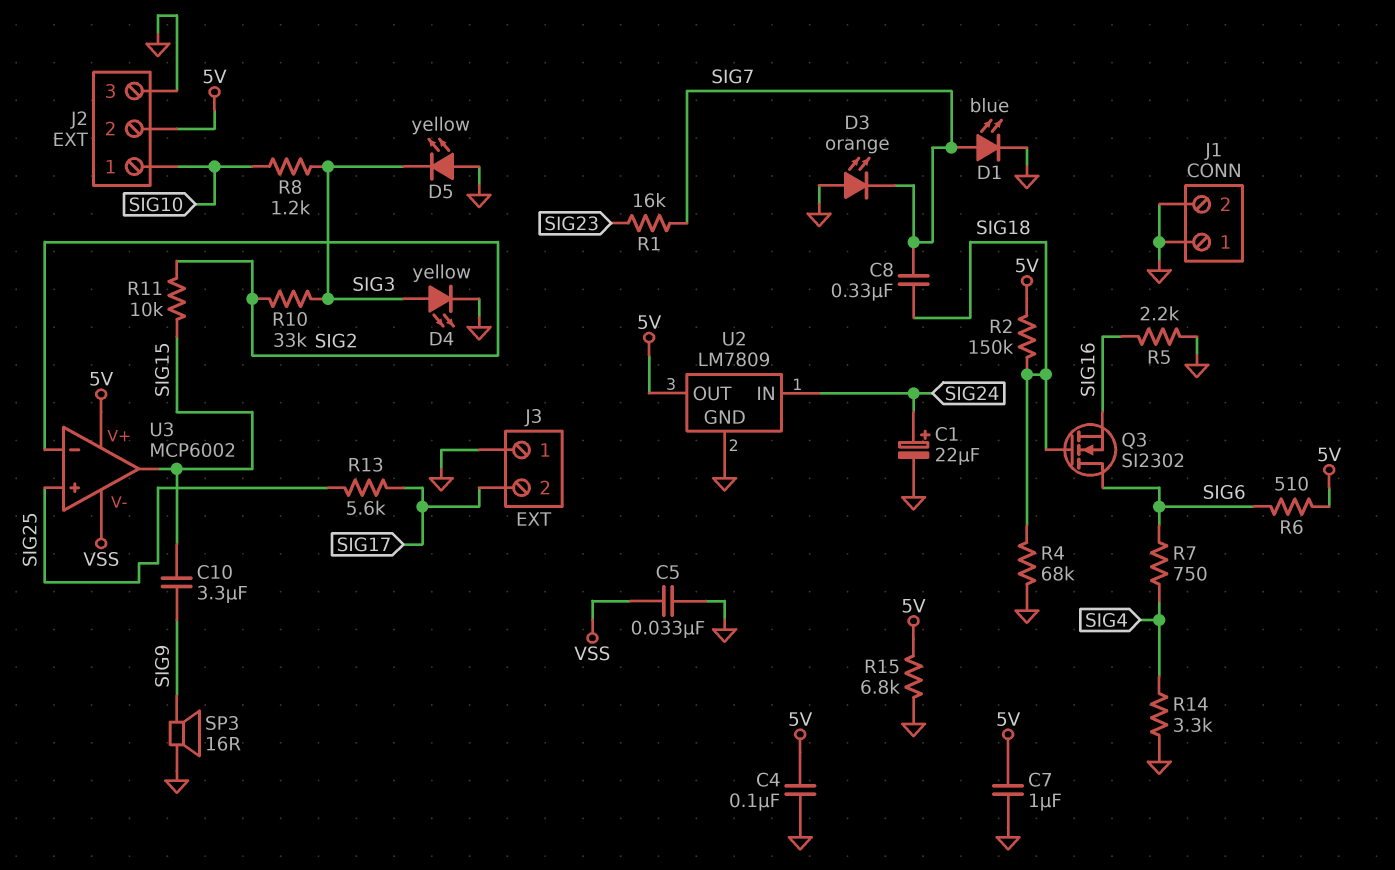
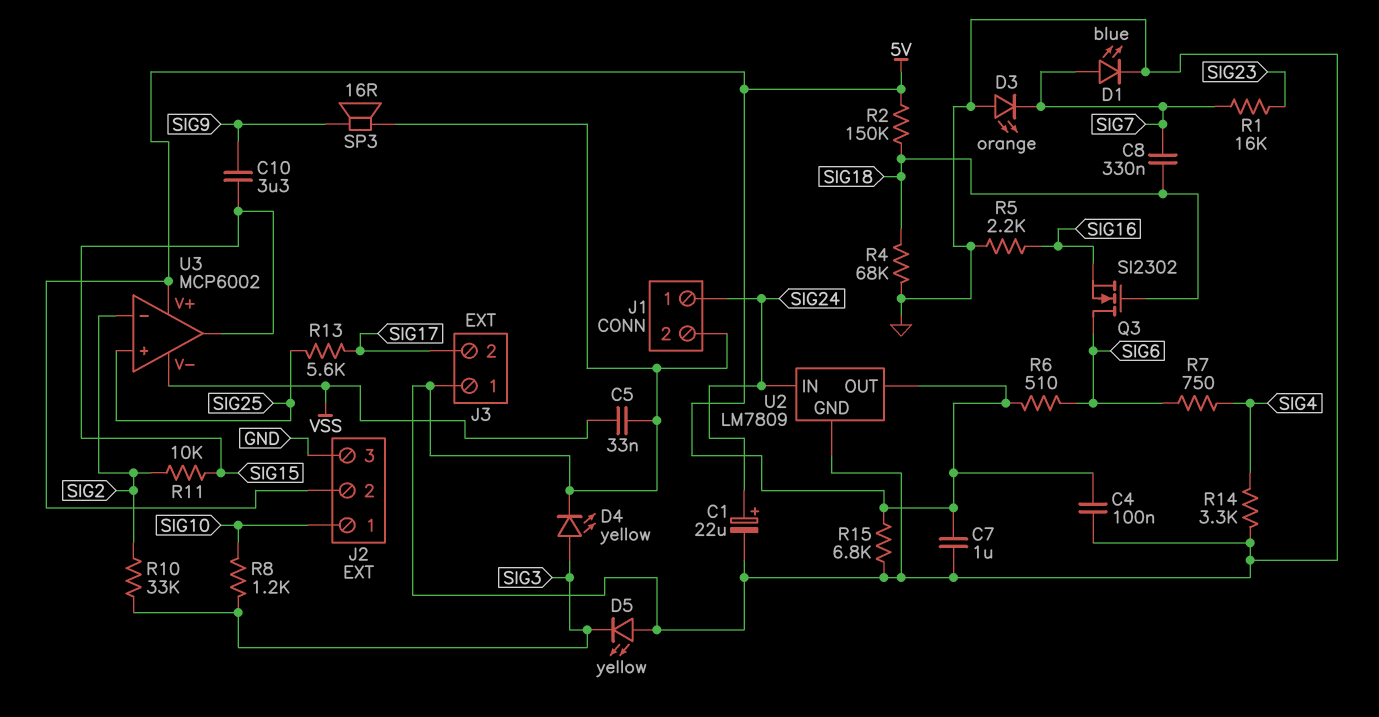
J1 pin 1: GND -> SIG24

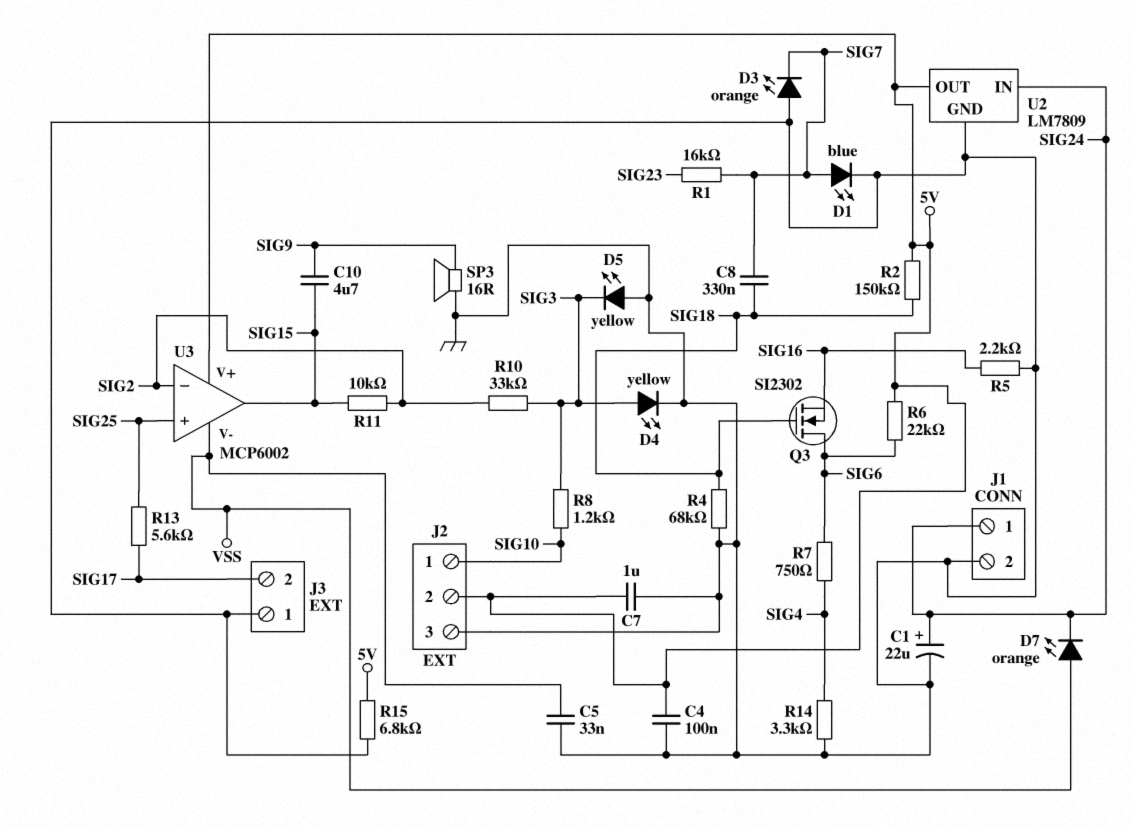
C10: 3.3uF (SIG9, SIG15) -> 4.7uF (SIG9, SIG15)
D7: none -> LED orange (A VSS, K SIG24)
R6: 510 (5V, SIG6) -> 22k (5V, SIG6)

